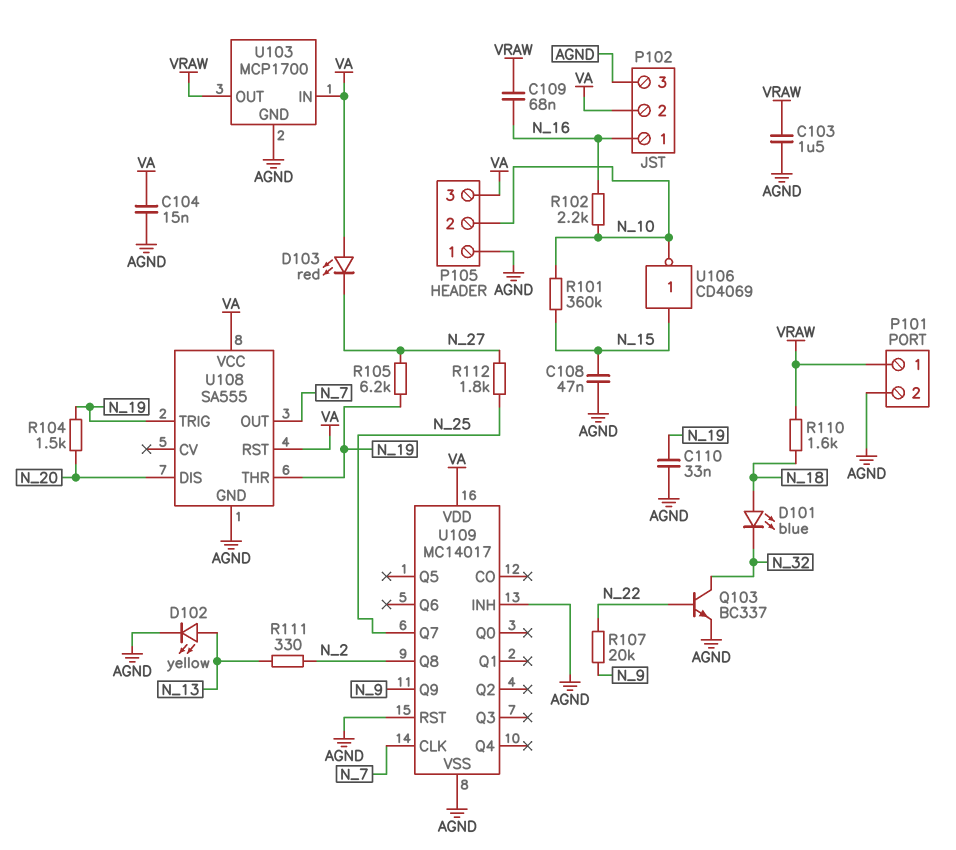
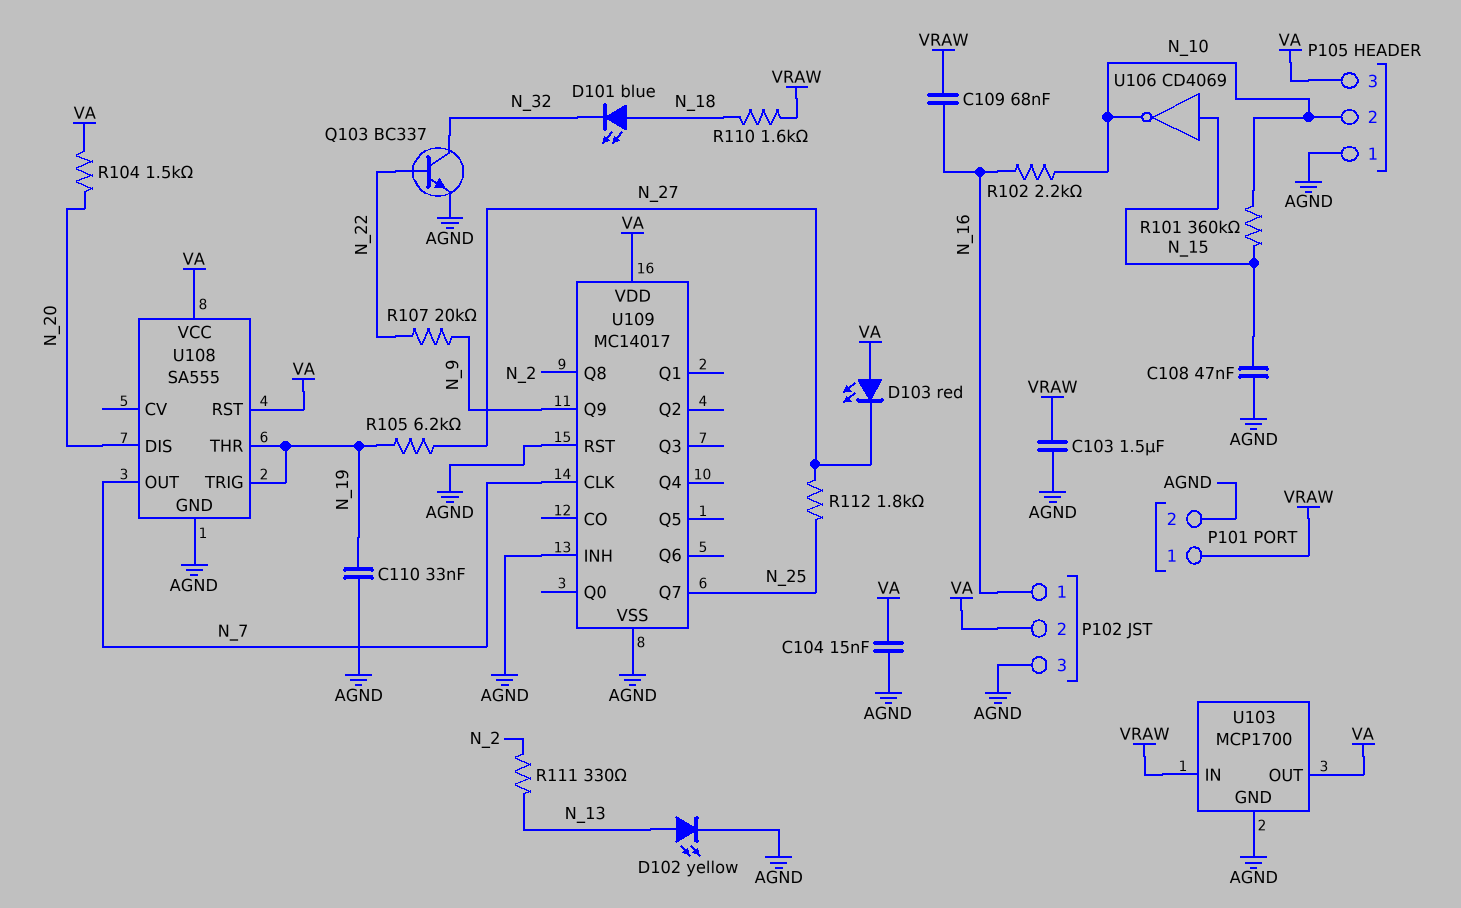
R104: 1.5k (N_19, N_20) -> 1.5k (N_20, VA)
U103 pin IN: VA -> VRAW
U103 pin OUT: VRAW -> VA

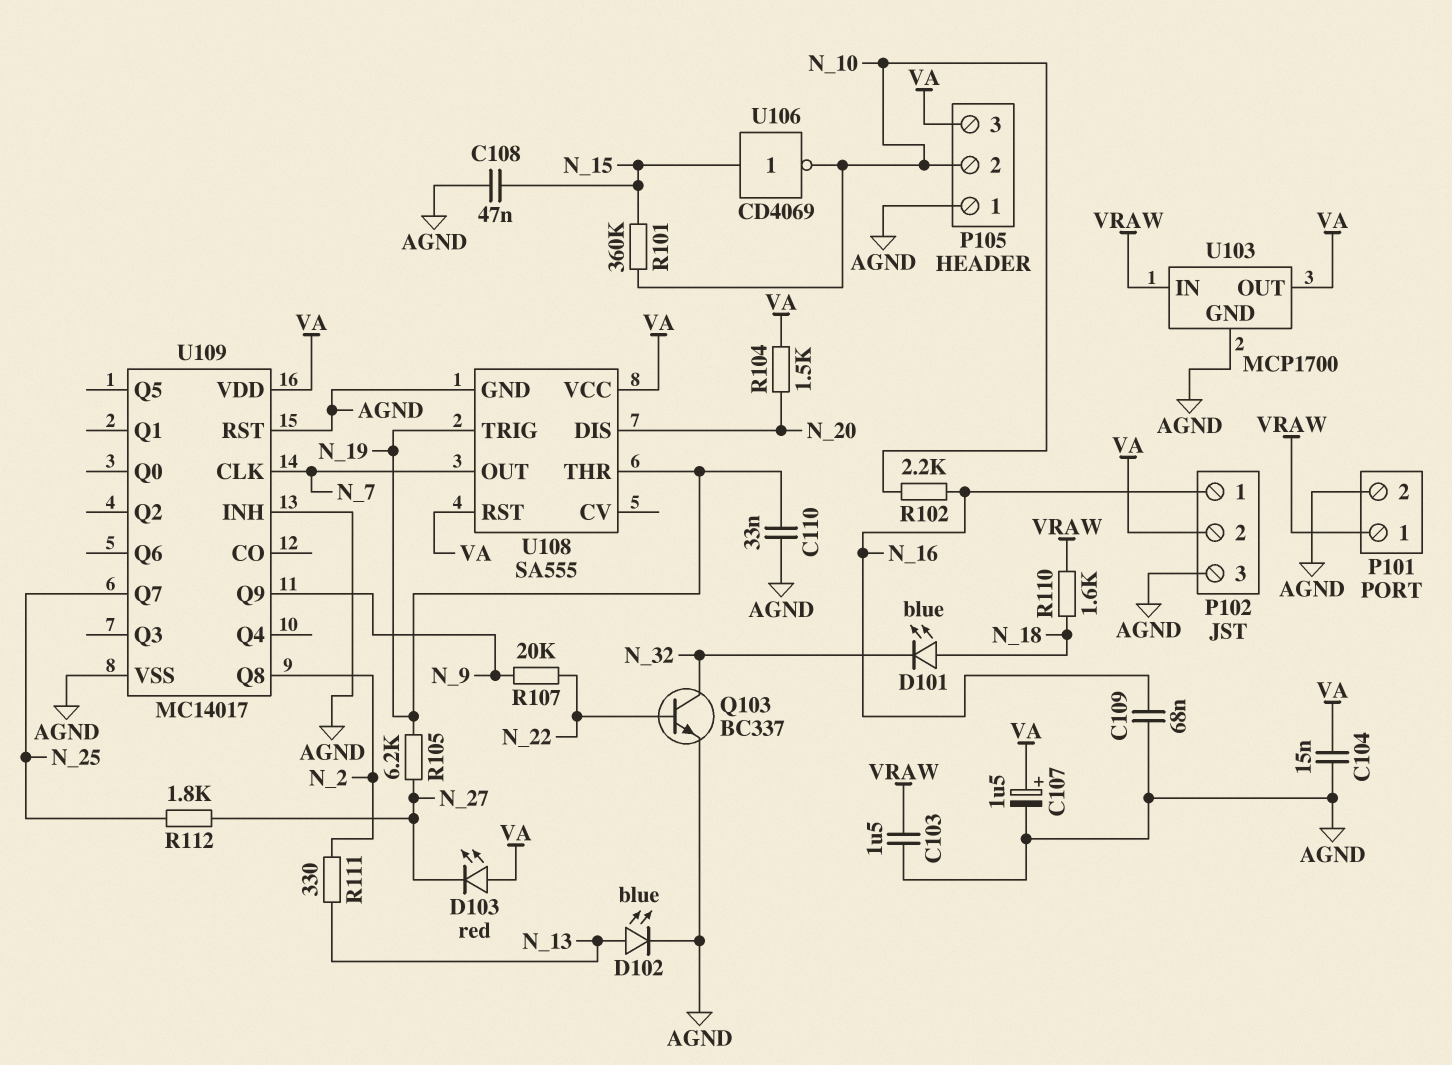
C107: none -> 1.5uF (plus VA, minus AGND)
C109: 68nF (N_16, VRAW) -> 68nF (AGND, N_16)
D102: LED yellow (A N_13, K AGND) -> LED blue (A N_13, K AGND)

